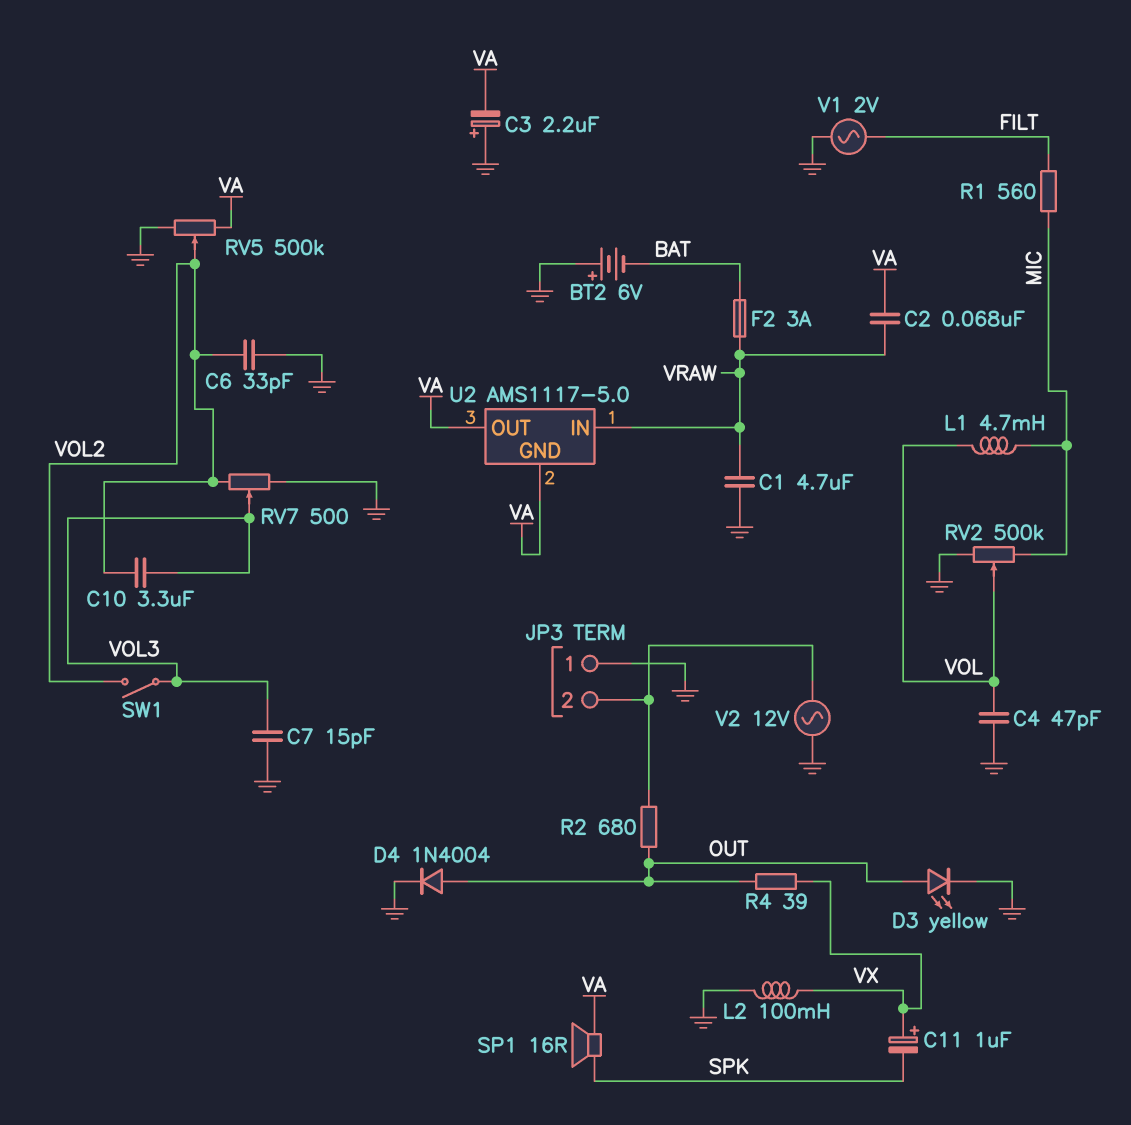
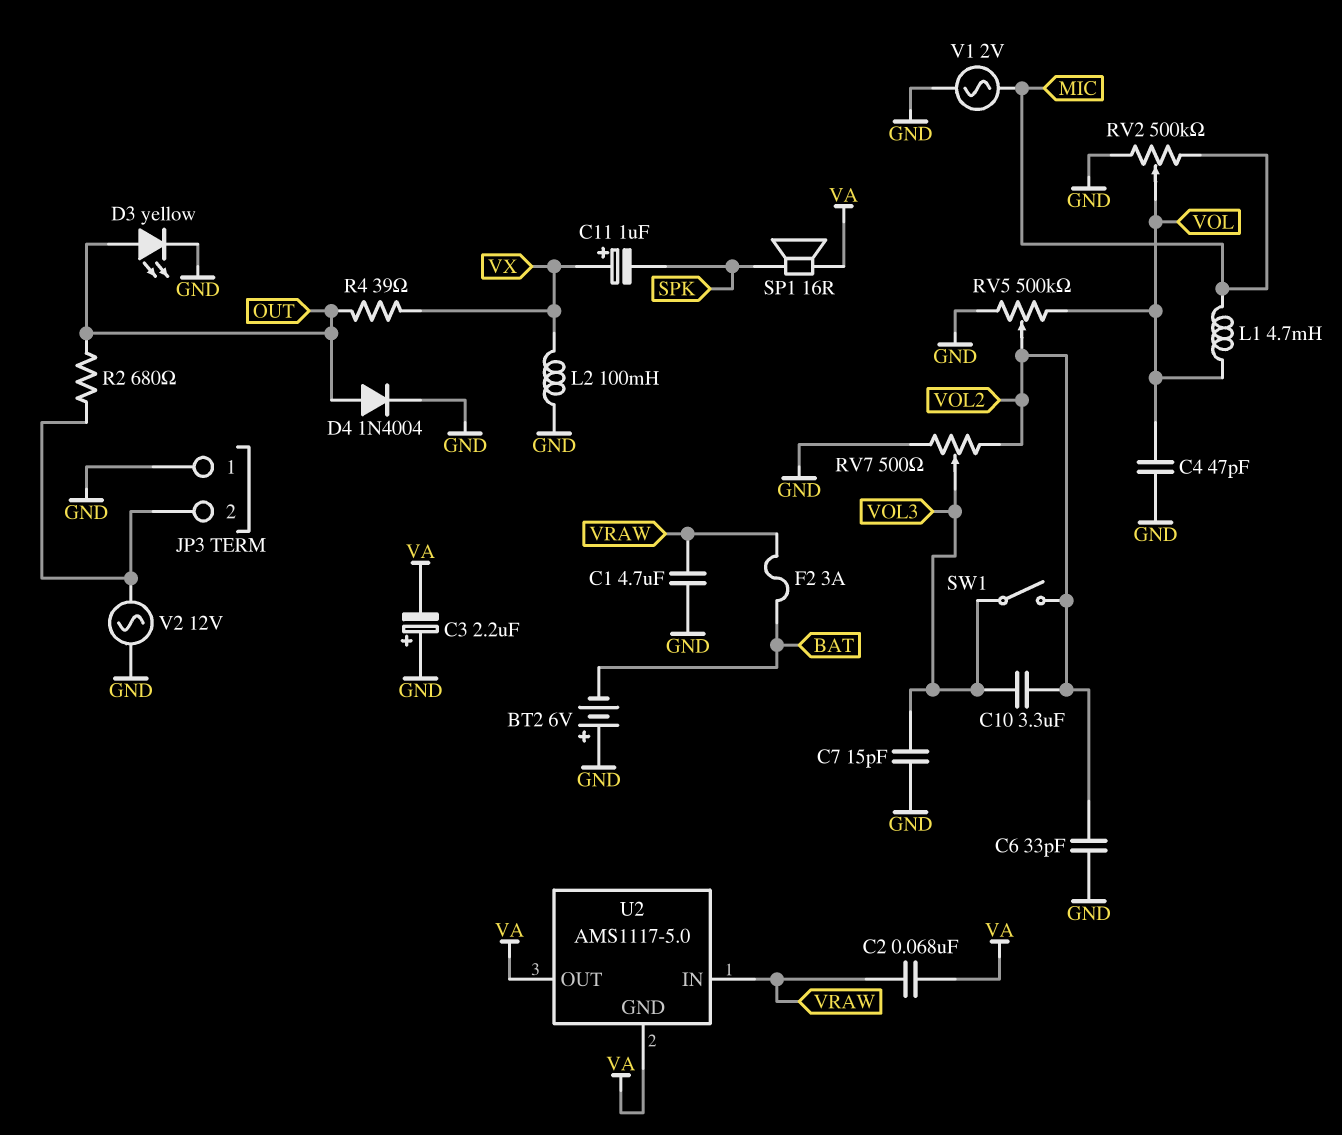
R1: 560 (FILT, MIC) -> none
RV5: 500k (GND, VA, wiper VOL2) -> 500k (GND, VOL, wiper VOL2)
V1: AC 2V (FILT, GND) -> AC 2V (GND, MIC)

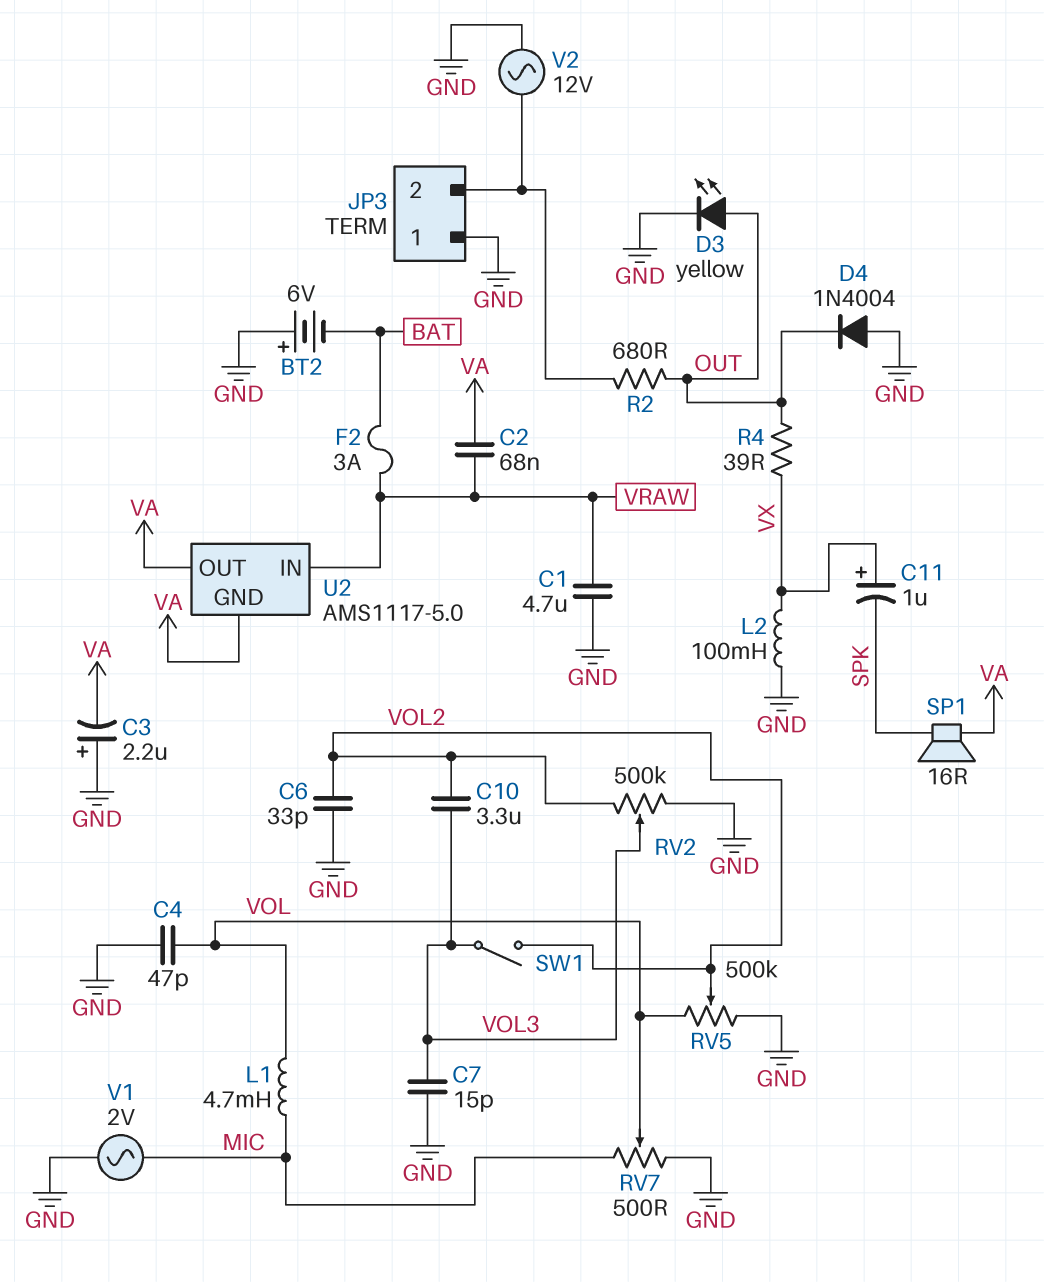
D4: diode 1N4004 (A OUT, K GND) -> diode 1N4004 (A GND, K OUT)
RV2: 500k (GND, MIC, wiper VOL) -> 500k (GND, VOL2, wiper VOL3)
RV7: 500 (GND, VOL2, wiper VOL3) -> 500 (GND, MIC, wiper VOL)

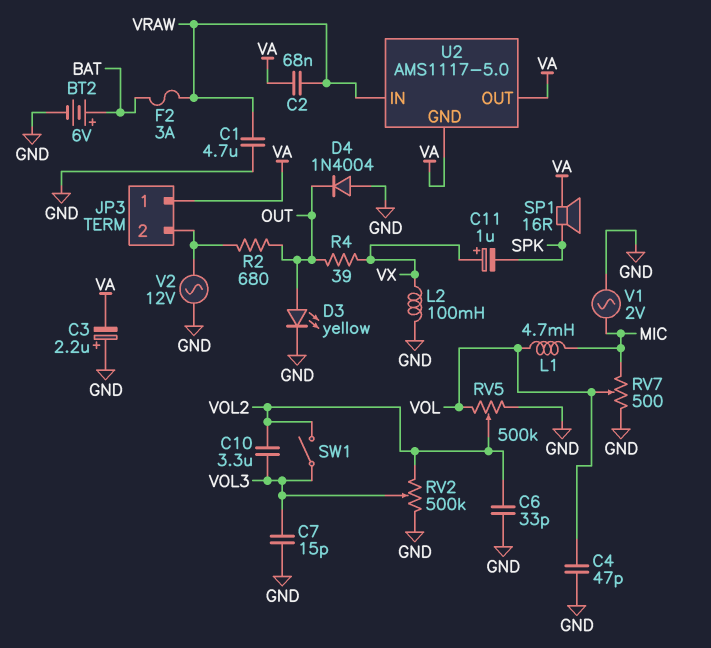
BT2: 6V (plus GND, minus BAT) -> 6V (plus BAT, minus GND)
JP3 pin 1: GND -> VA

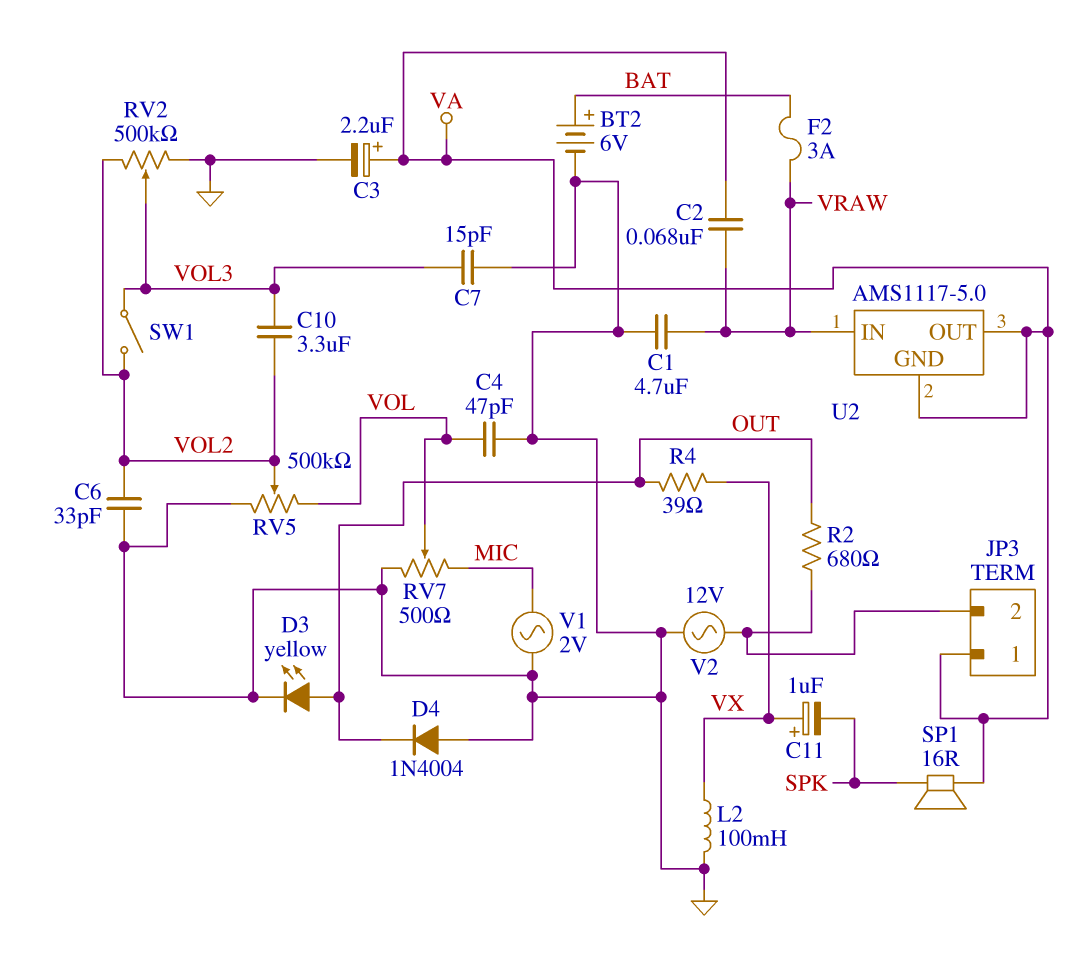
C3: 2.2uF (plus GND, minus VA) -> 2.2uF (plus VA, minus GND)
L1: 4.7mH (MIC, VOL) -> none

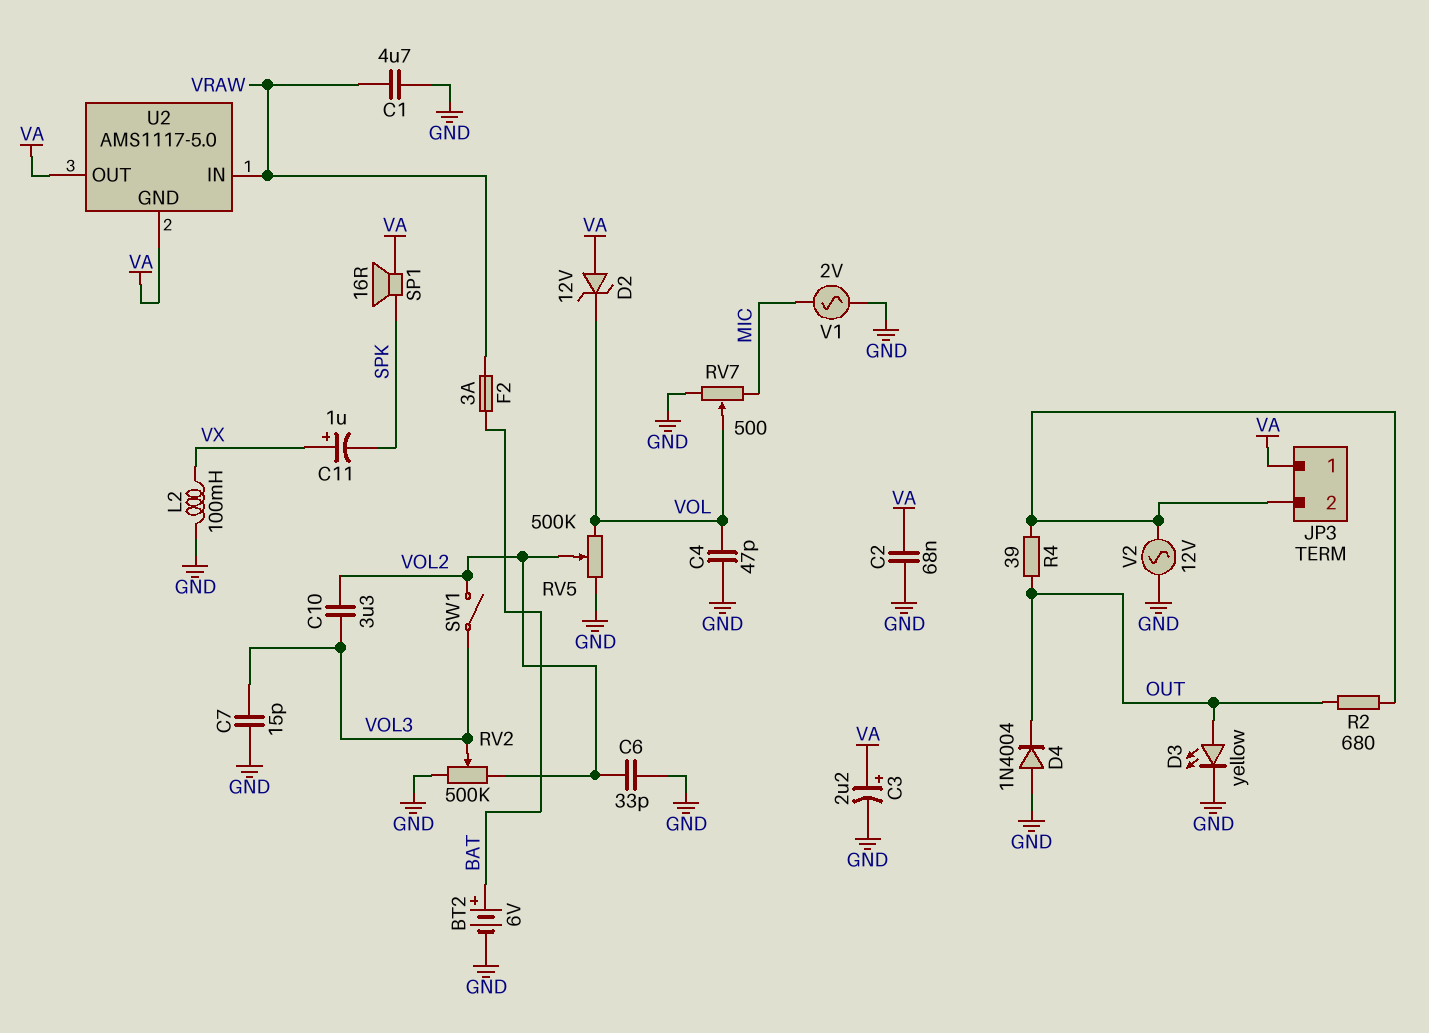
C2: 68nF (VA, VRAW) -> 68nF (GND, VA)
D2: none -> zener 12V (A VA, K VOL)
R4: 39 (OUT, VX) -> 39 (JP3/2, OUT)

